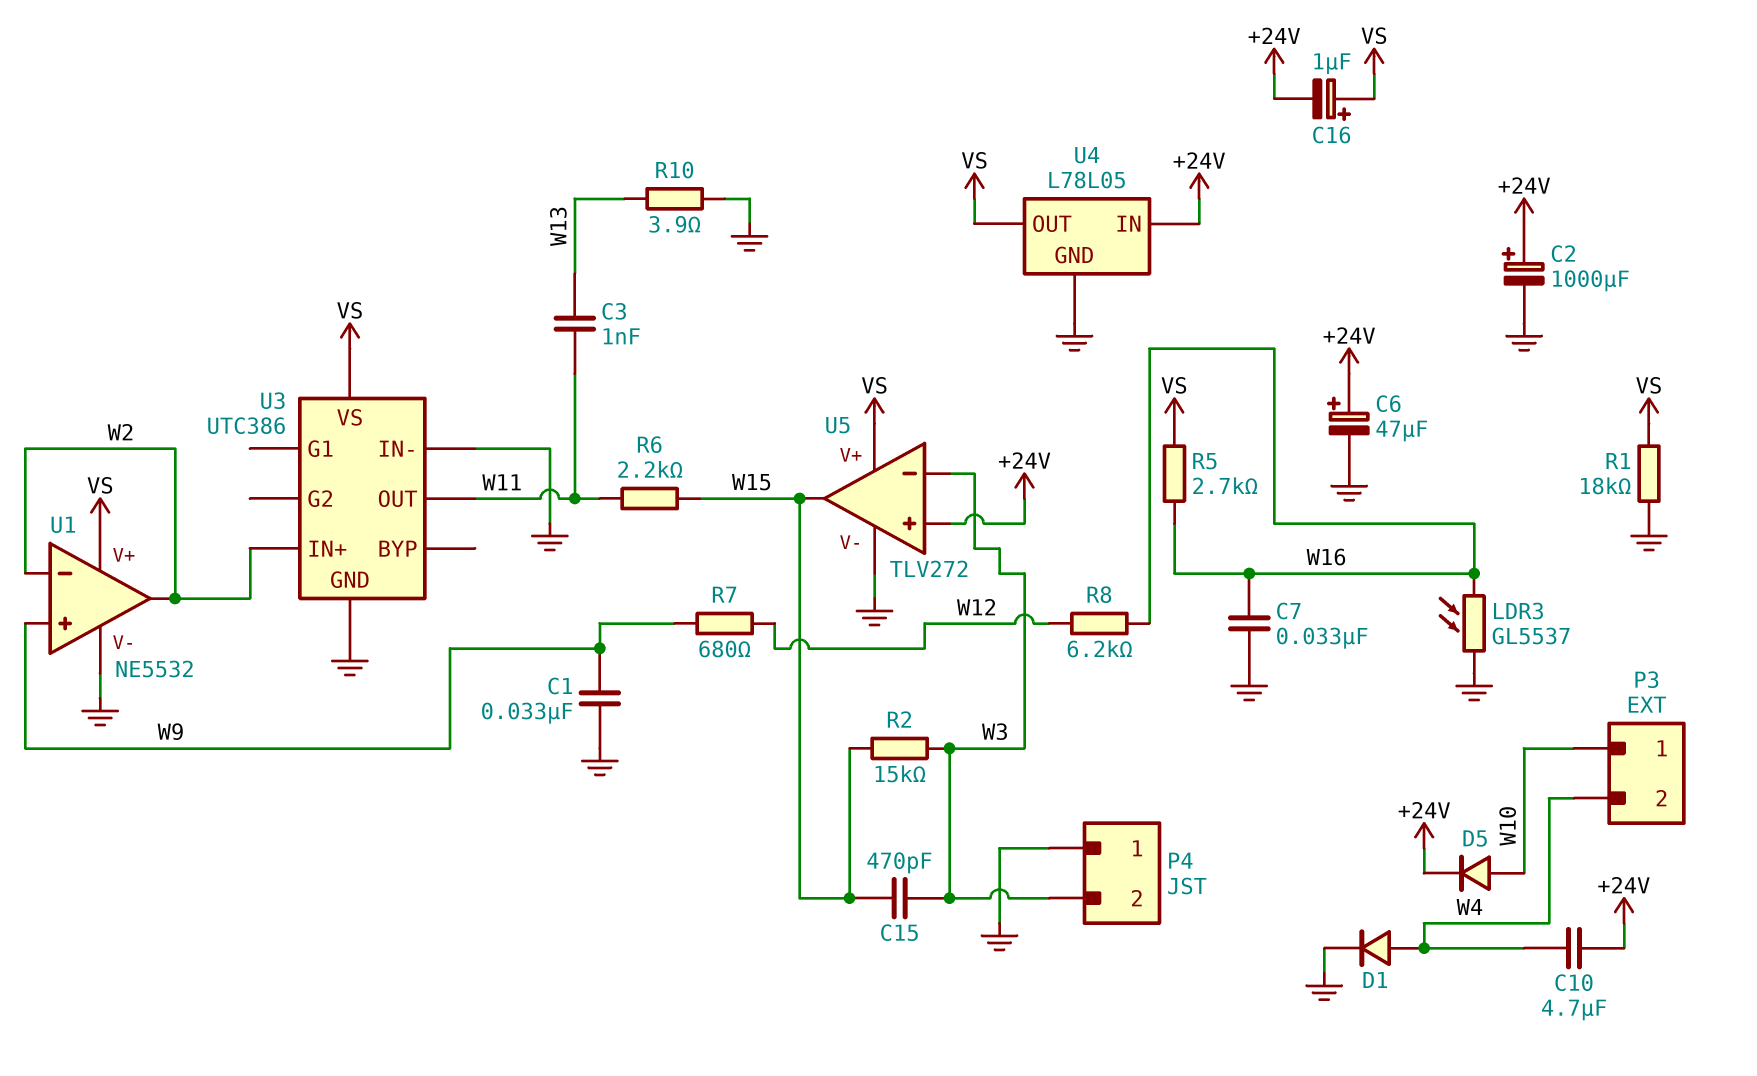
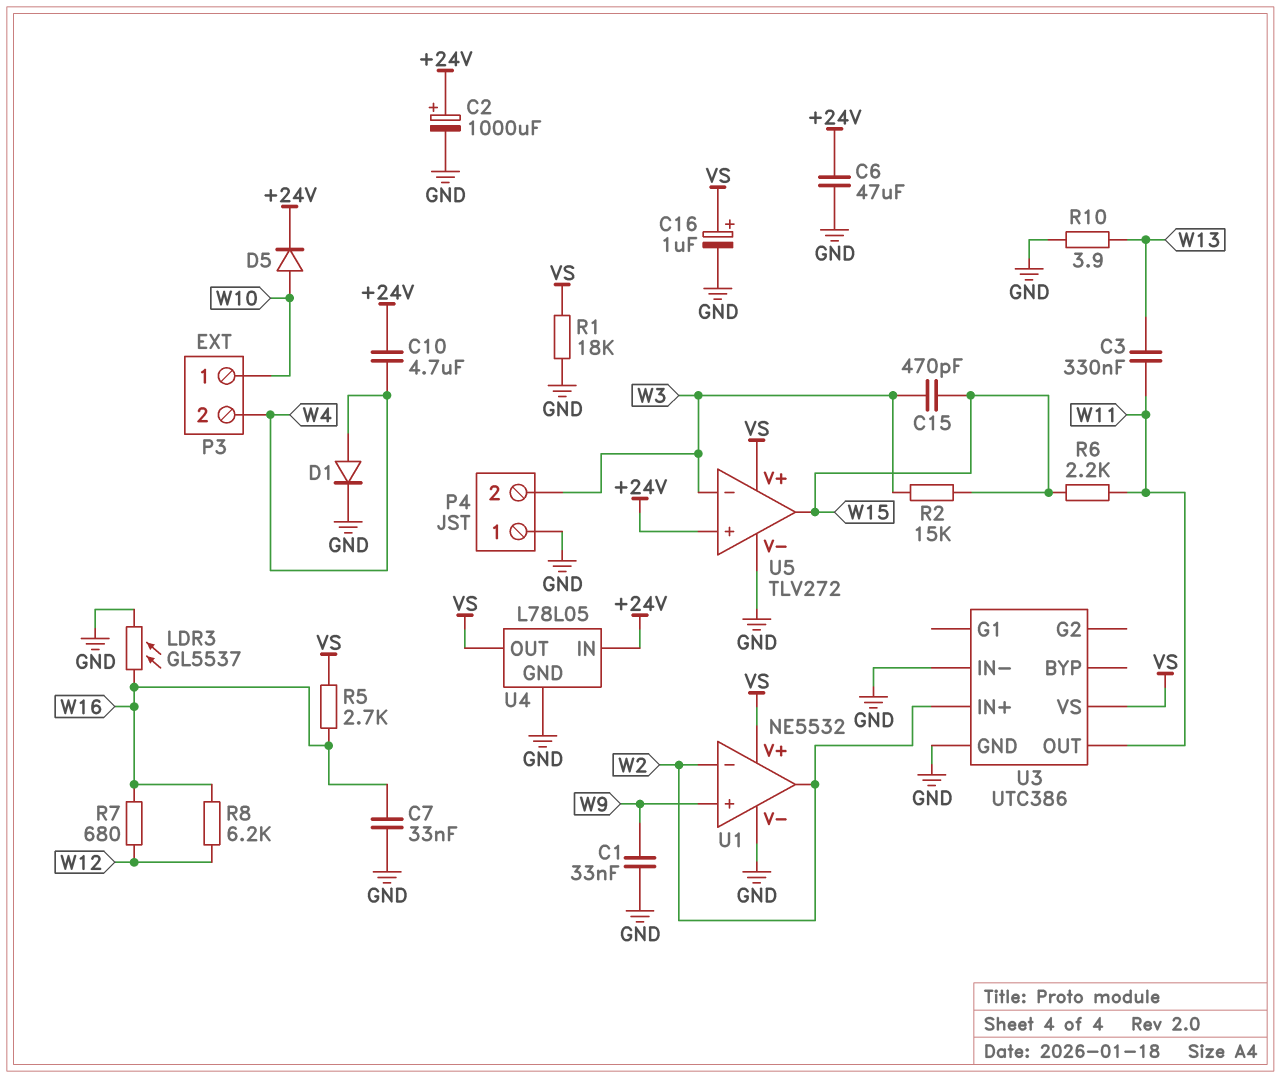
C3: 1nF (W11, W13) -> 330nF (W11, W13)
C6: 47uF (plus +24V, minus GND) -> 47uF (+24V, GND)
C16: 1uF (plus VS, minus +24V) -> 1uF (plus VS, minus GND)
R7: 680 (W9, W12) -> 680 (W12, W16)

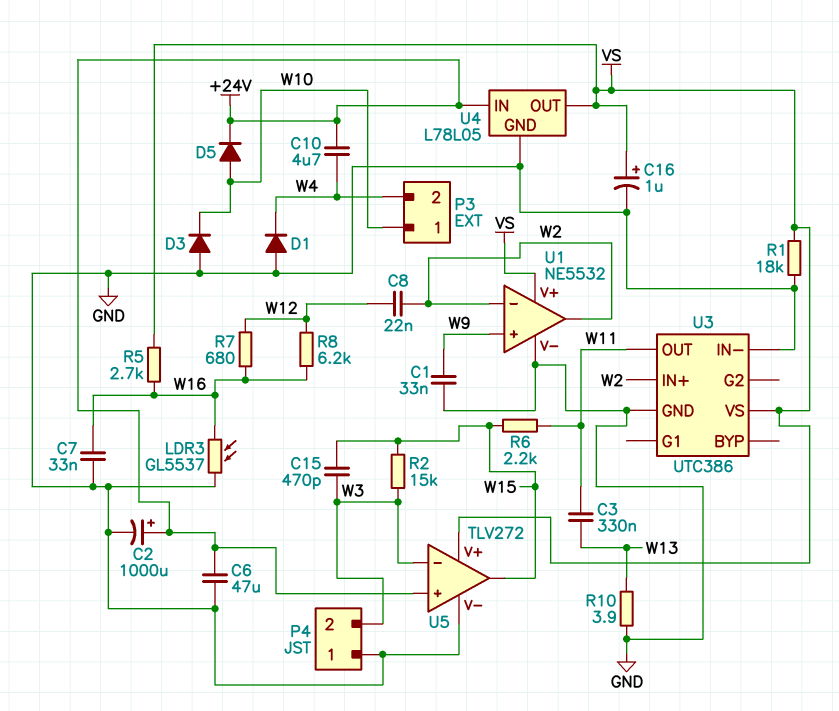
C8: none -> 22nF (W2, W12)
D1: diode (A W4, K GND) -> diode (A GND, K W4)
D3: none -> diode (A GND, K W10)

